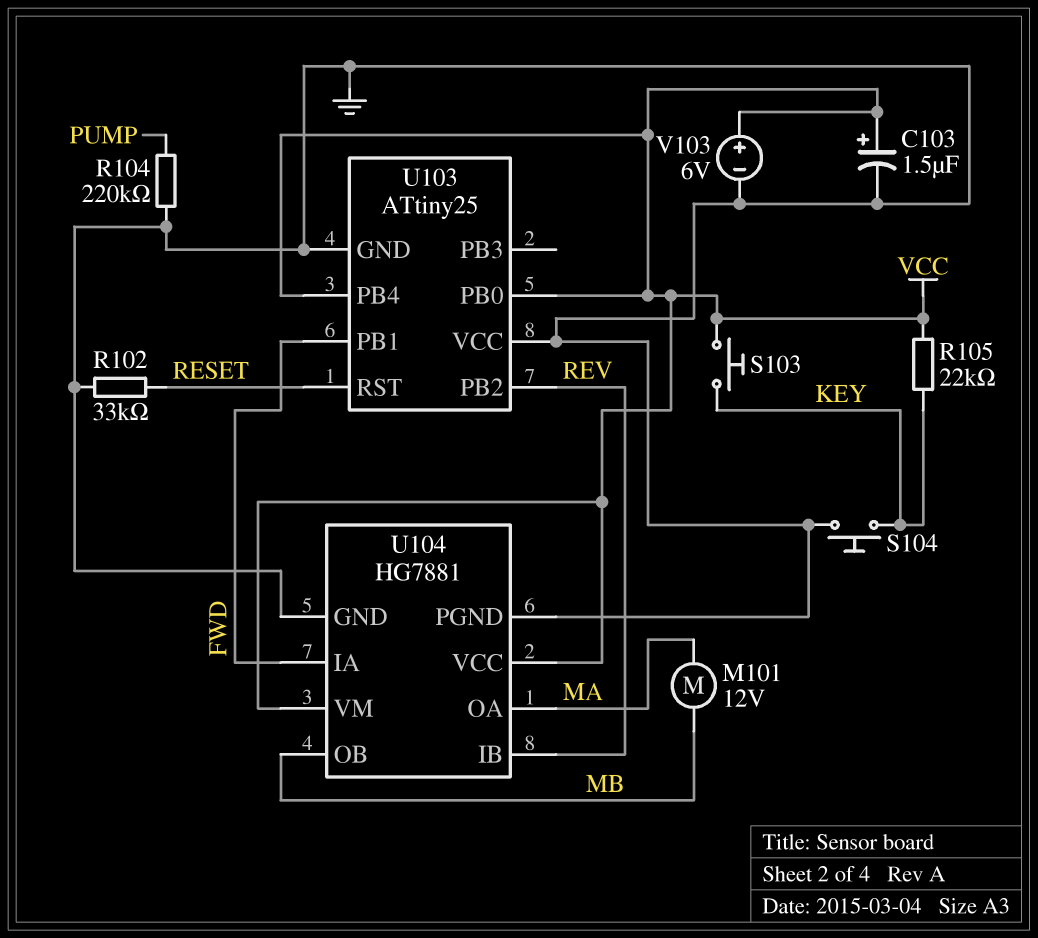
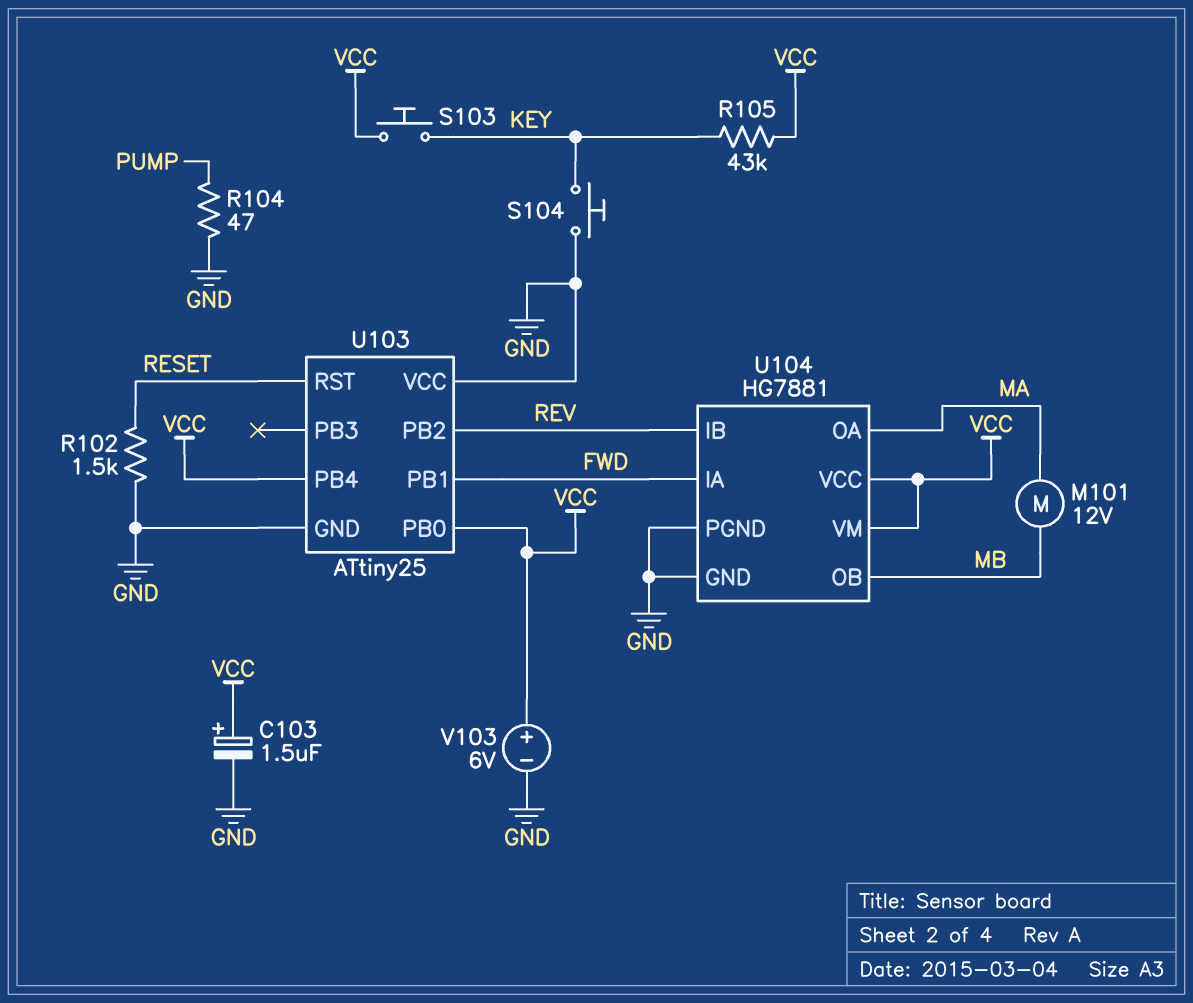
R102: 33k (GND, RESET) -> 1.5k (GND, RESET)
R104: 220k (GND, PUMP) -> 47 (GND, PUMP)
R105: 22k (KEY, VCC) -> 43k (KEY, VCC)

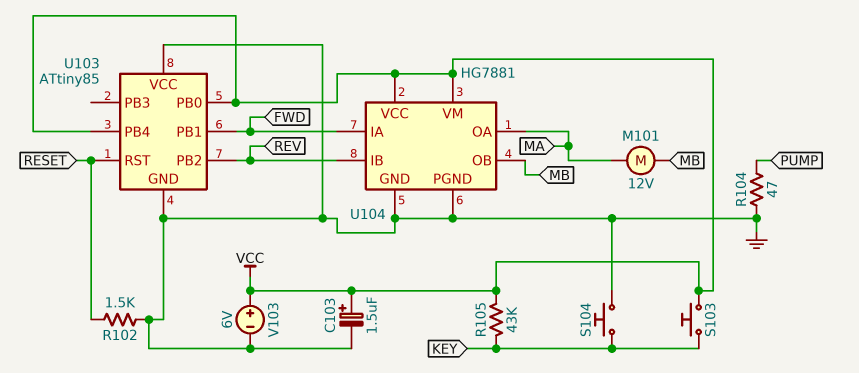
U103: ATtiny25 -> ATtiny85

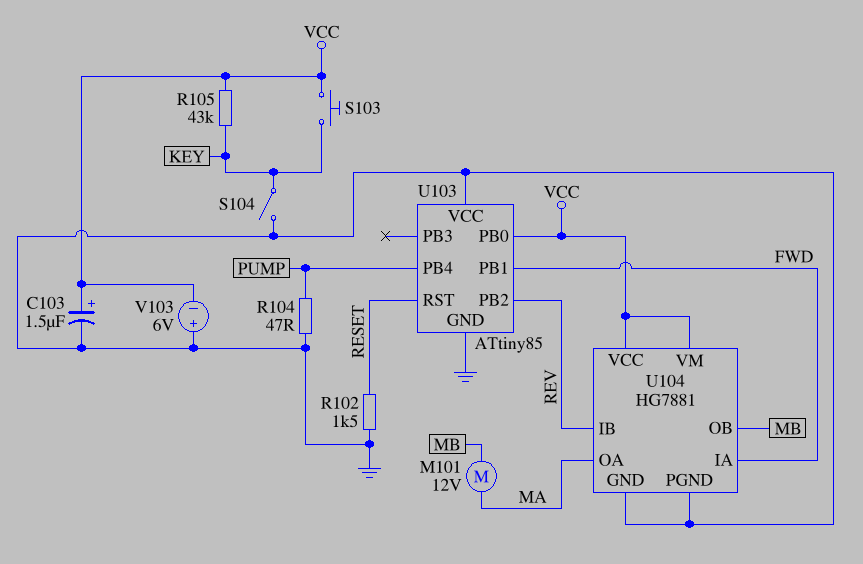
S104: button (GND, KEY) -> switch (GND, KEY)
U103 pin PB4: VCC -> PUMP
V103: 6V (plus VCC, minus GND) -> 6V (plus GND, minus VCC)

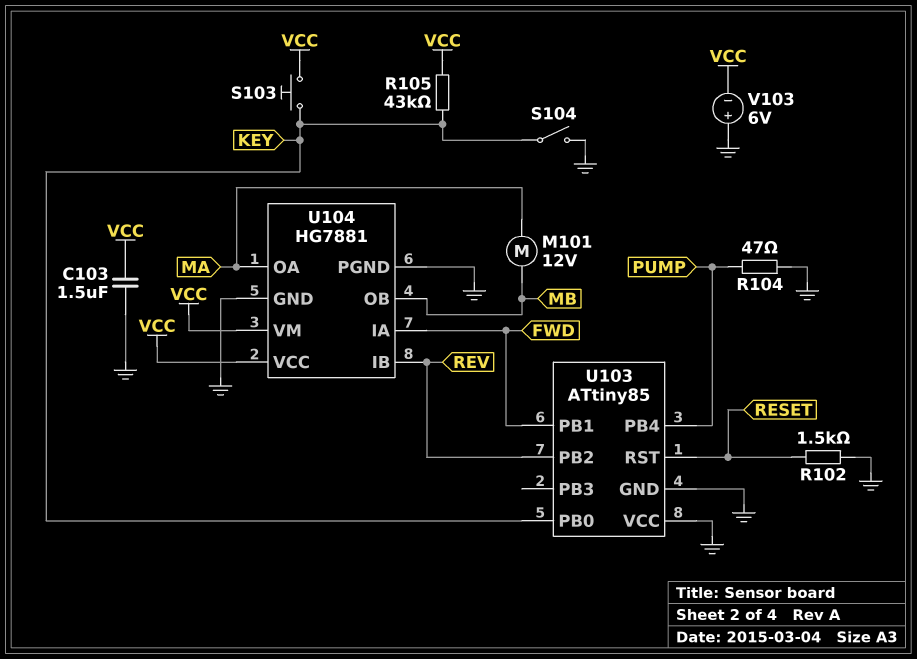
C103: 1.5uF (plus VCC, minus GND) -> 1.5uF (GND, VCC)
U103 pin PB0: VCC -> KEY

